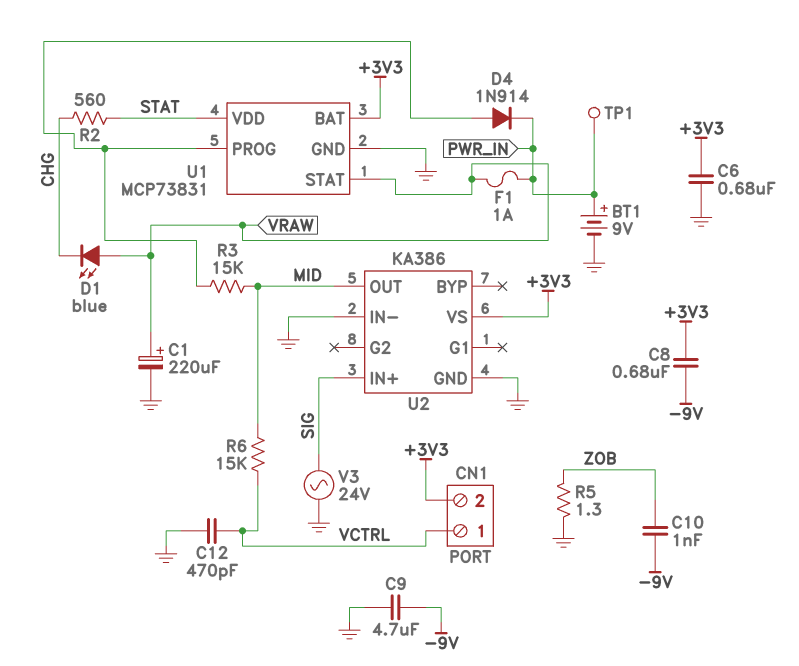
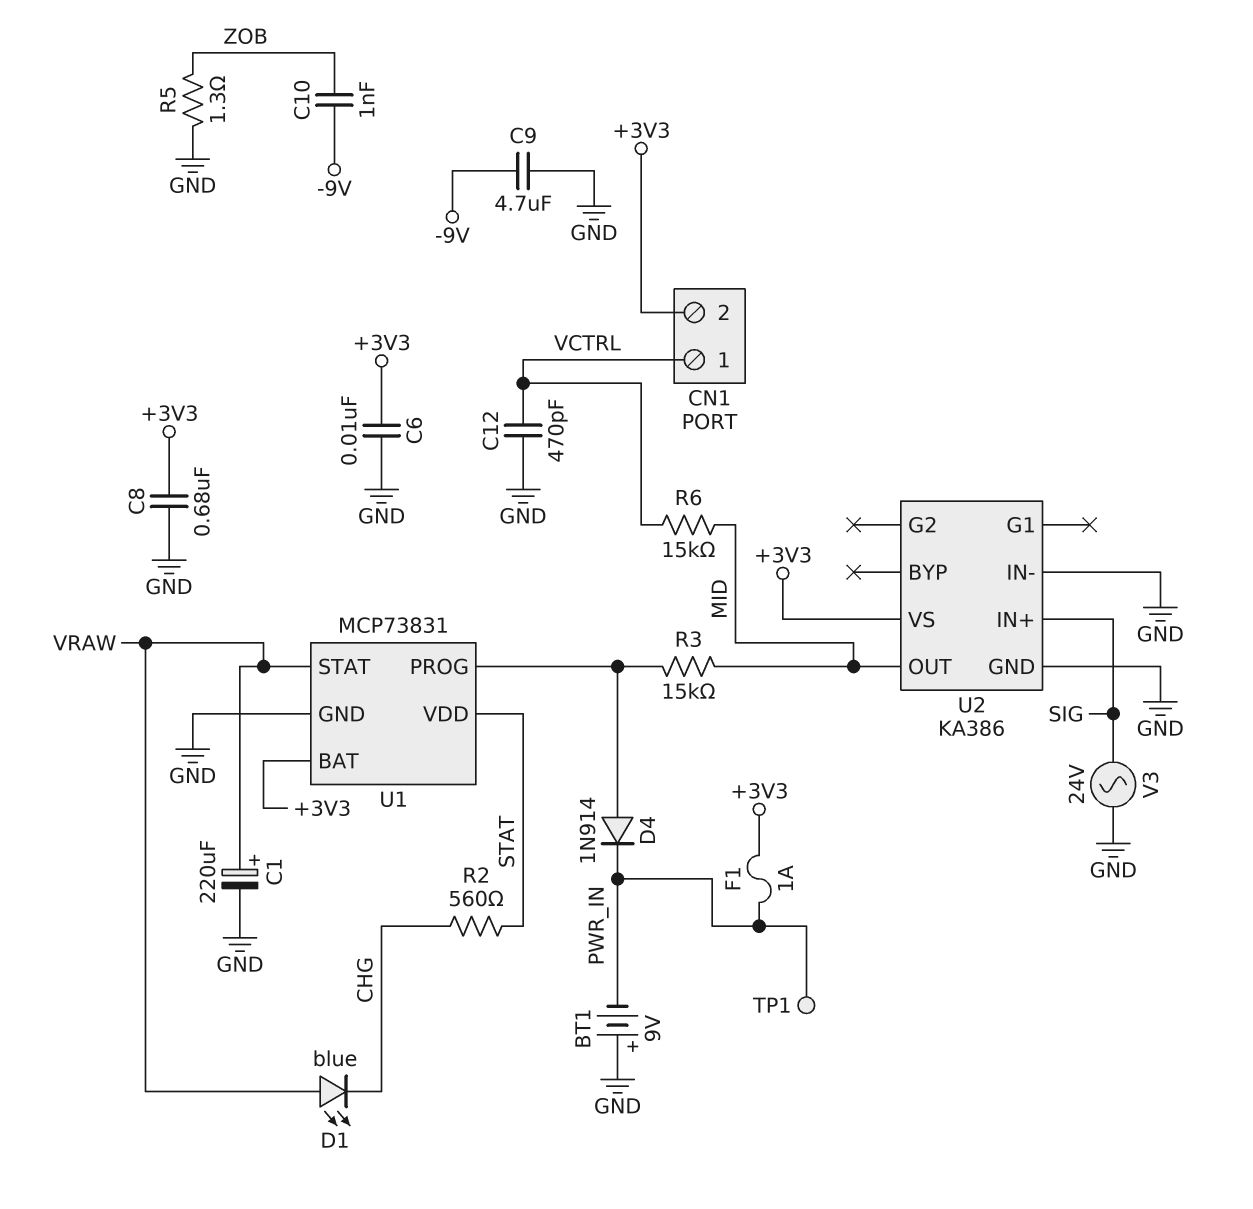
BT1: 9V (plus PWR_IN, minus GND) -> 9V (plus GND, minus PWR_IN)
C6: 680nF (+3V3, GND) -> 10nF (+3V3, GND)
C8: 680nF (+3V3, -9V) -> 680nF (+3V3, GND)
F1: 1A (PWR_IN, VRAW) -> 1A (+3V3, PWR_IN)

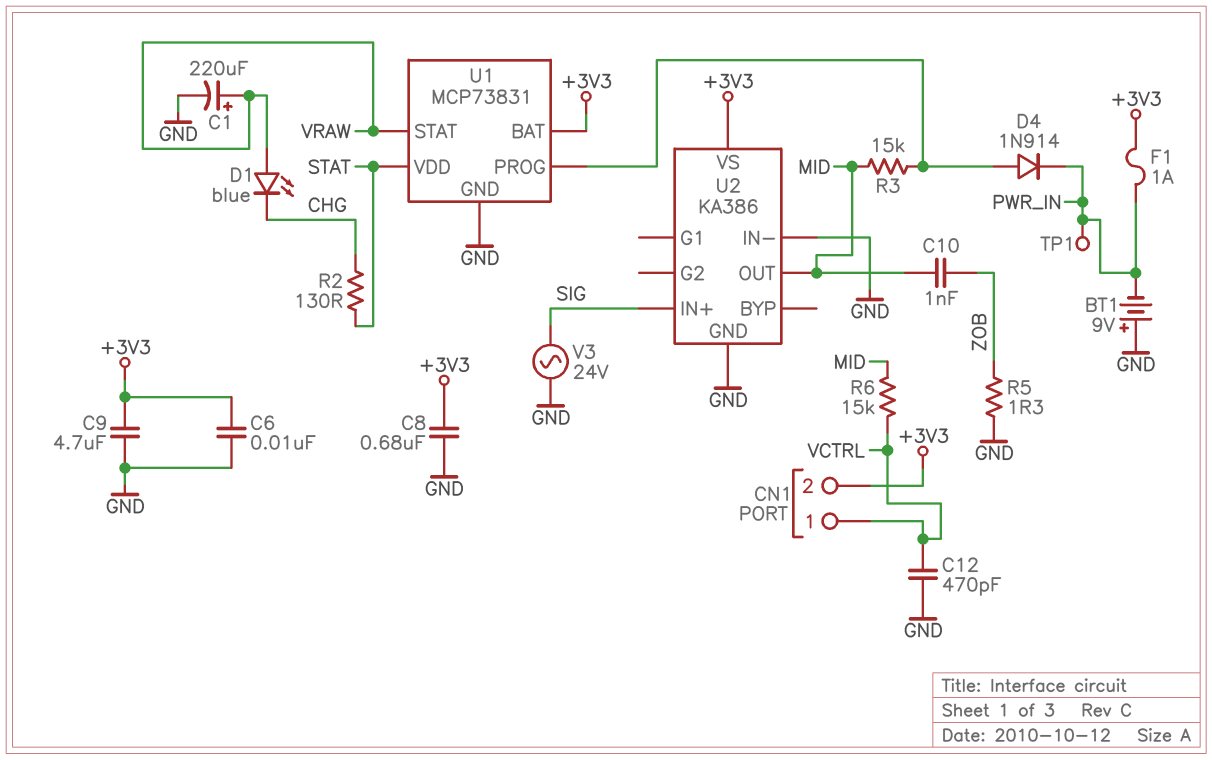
C9: 4.7uF (-9V, GND) -> 4.7uF (+3V3, GND)
C10: 1nF (-9V, ZOB) -> 1nF (MID, ZOB)
R2: 560 (CHG, STAT) -> 130 (CHG, STAT)

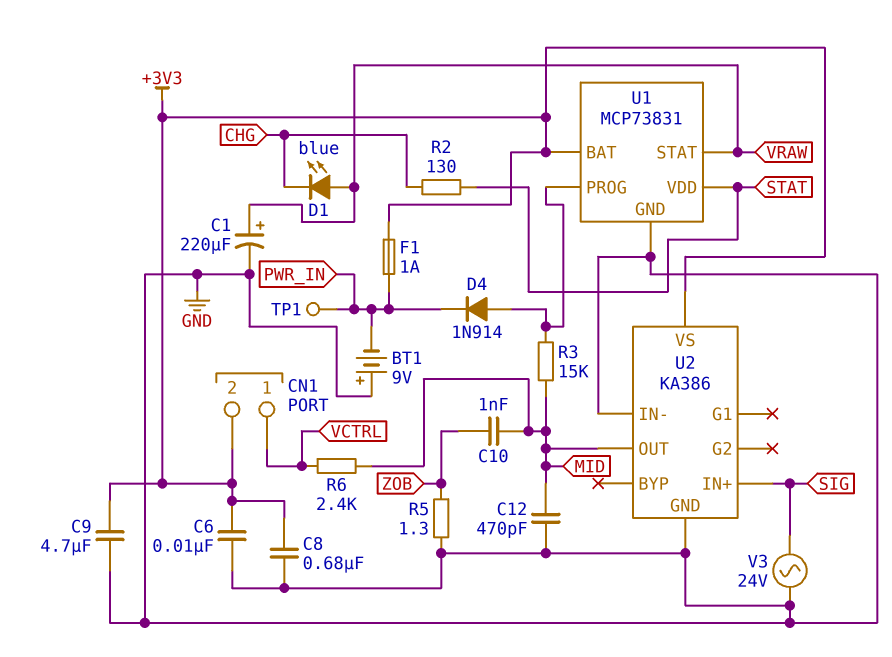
C12: 470pF (GND, VCTRL) -> 470pF (GND, MID)
R6: 15k (MID, VCTRL) -> 2.4k (MID, VCTRL)

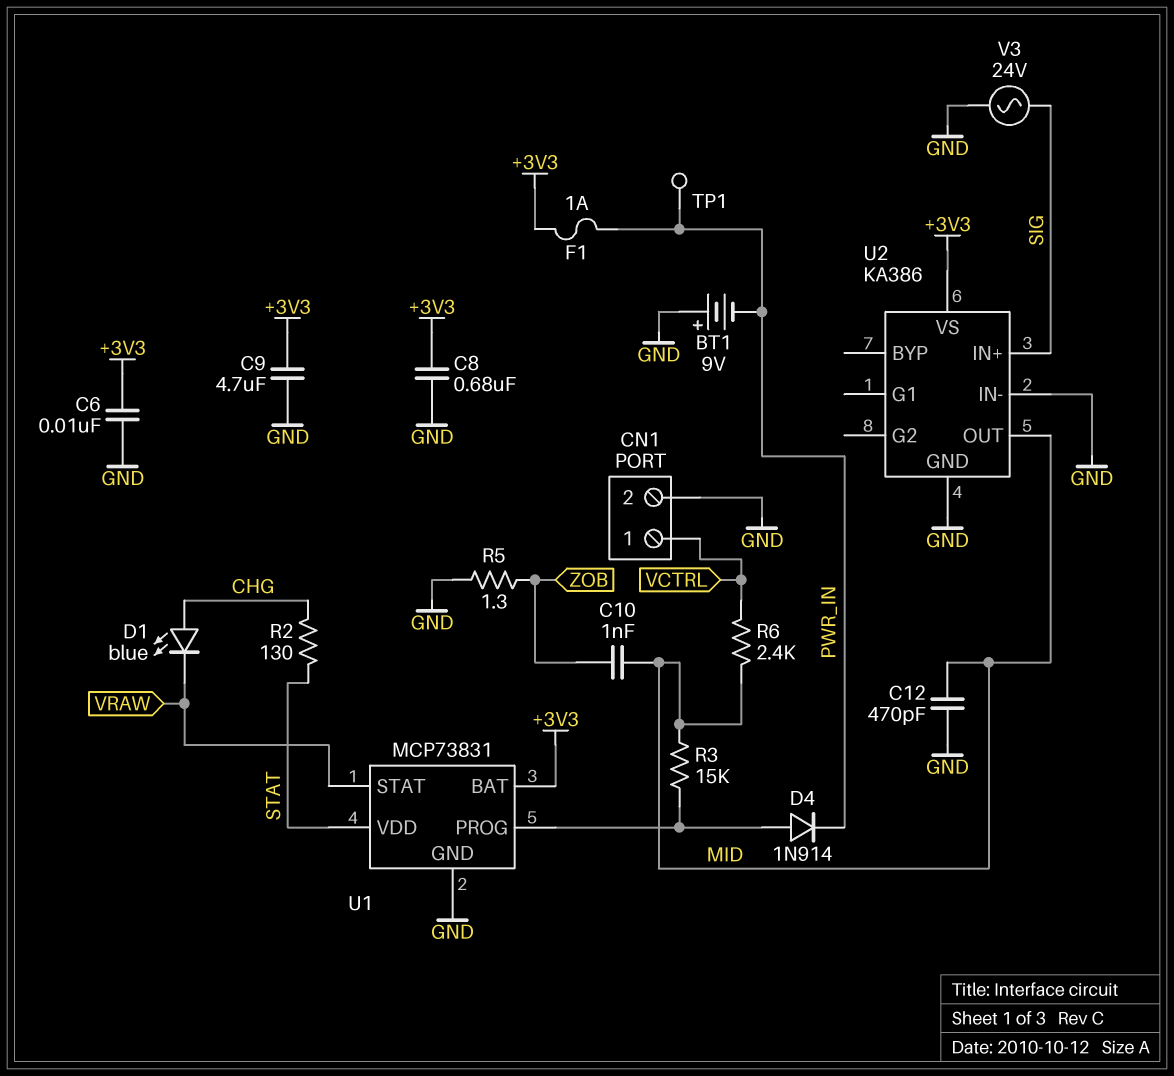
C1: 220uF (plus VRAW, minus GND) -> none
CN1 pin 2: +3V3 -> GND
D1: LED blue (A VRAW, K CHG) -> LED blue (A CHG, K VRAW)

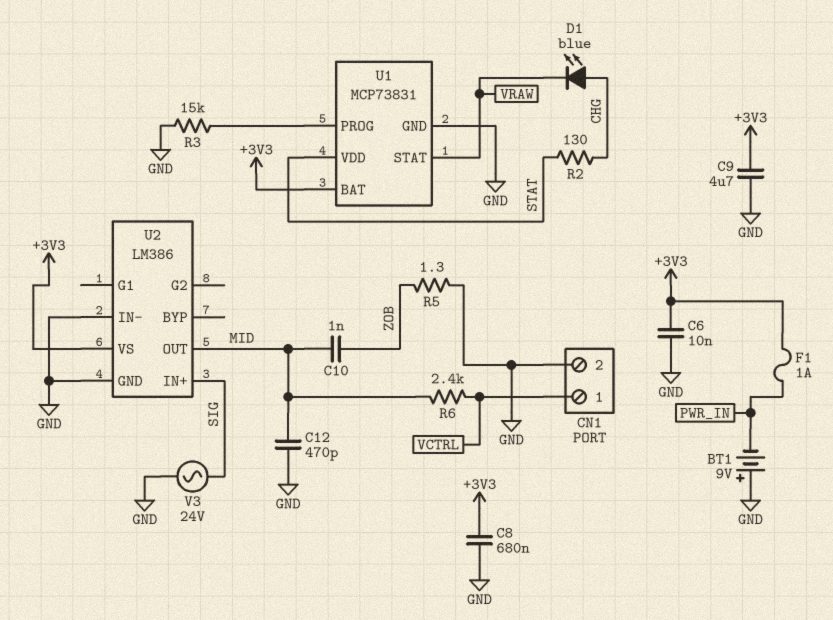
D4: diode 1N914 (A U1/PROG, K PWR_IN) -> none
R3: 15k (MID, U1/PROG) -> 15k (GND, U1/PROG)
TP1: test point (PWR_IN) -> none
U2: KA386 -> LM386

